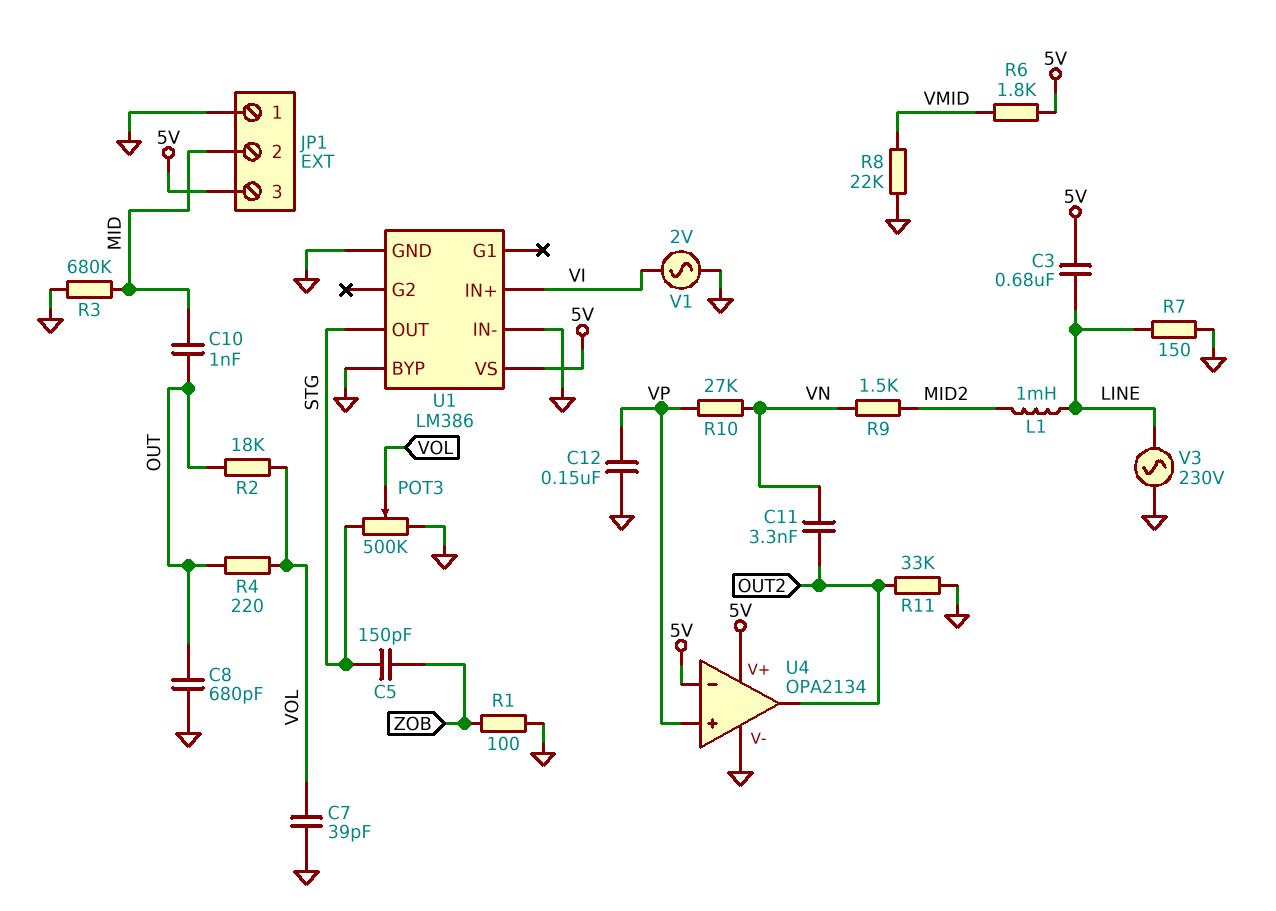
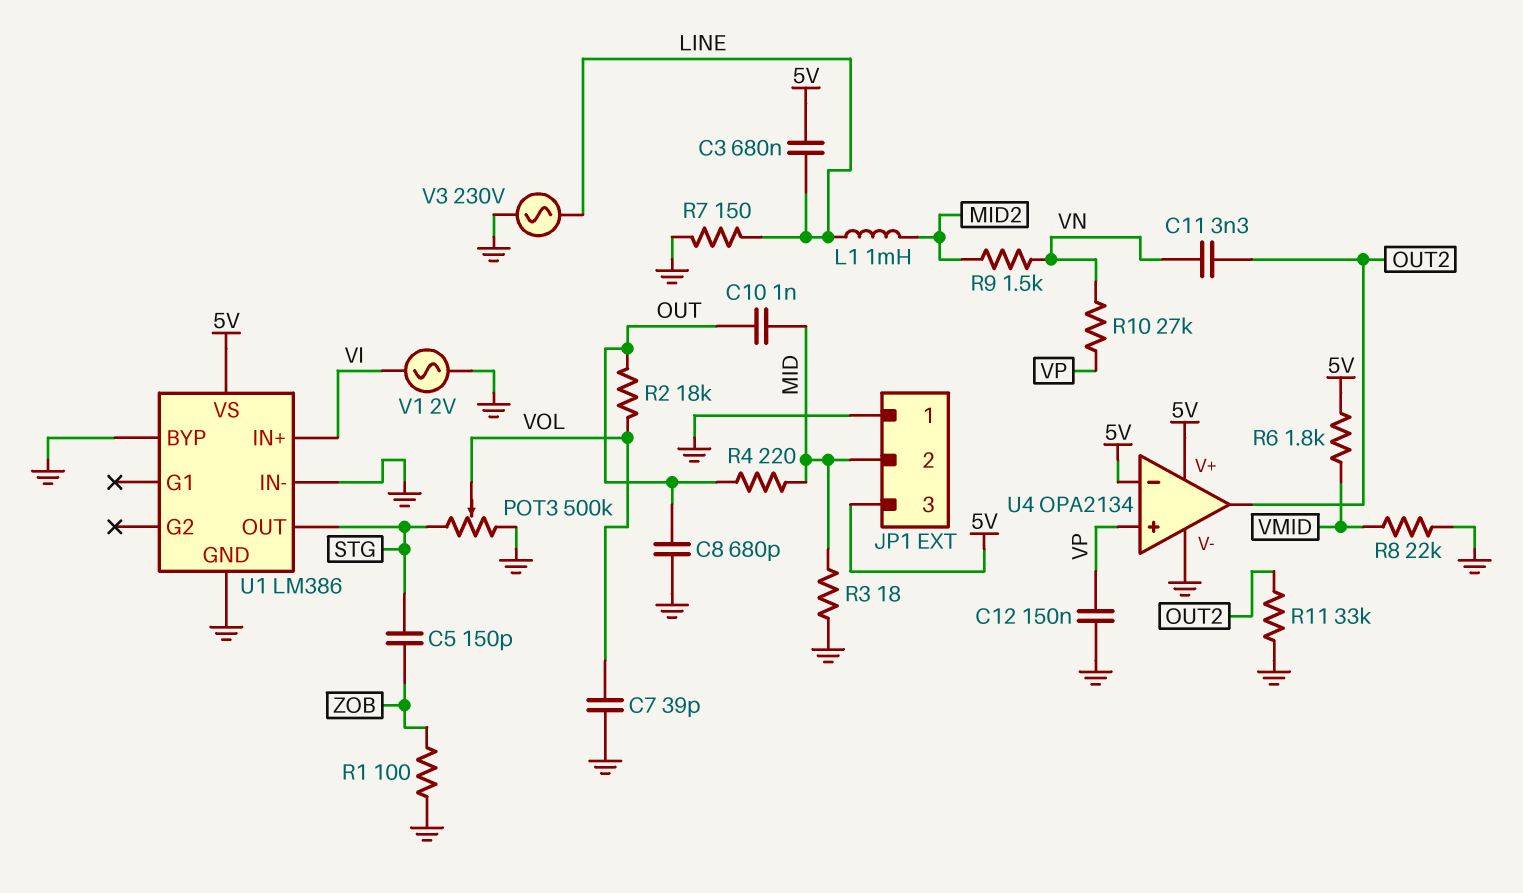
R3: 680k (GND, MID) -> 18 (GND, MID)
R4: 220 (OUT, VOL) -> 220 (MID, OUT)

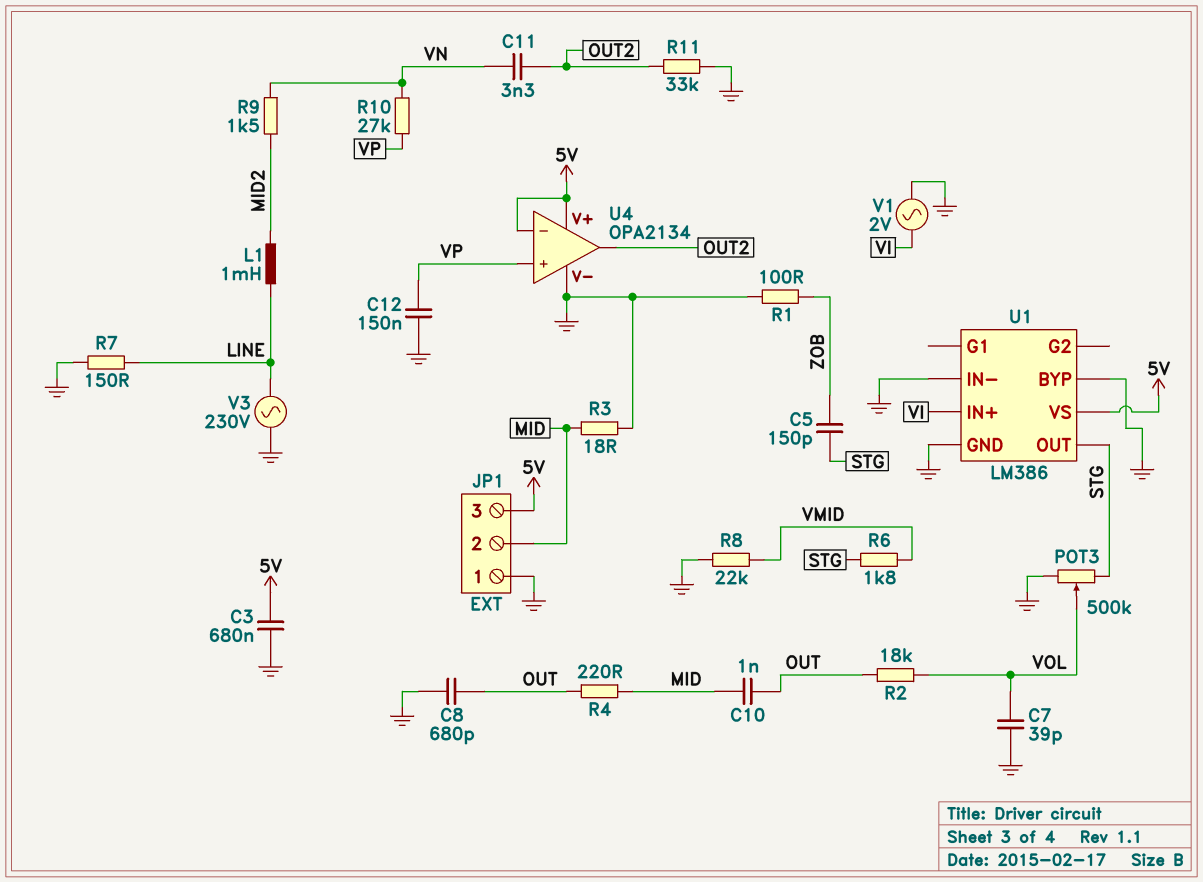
C3: 680nF (5V, LINE) -> 680nF (5V, GND)
R6: 1.8k (5V, VMID) -> 1.8k (STG, VMID)

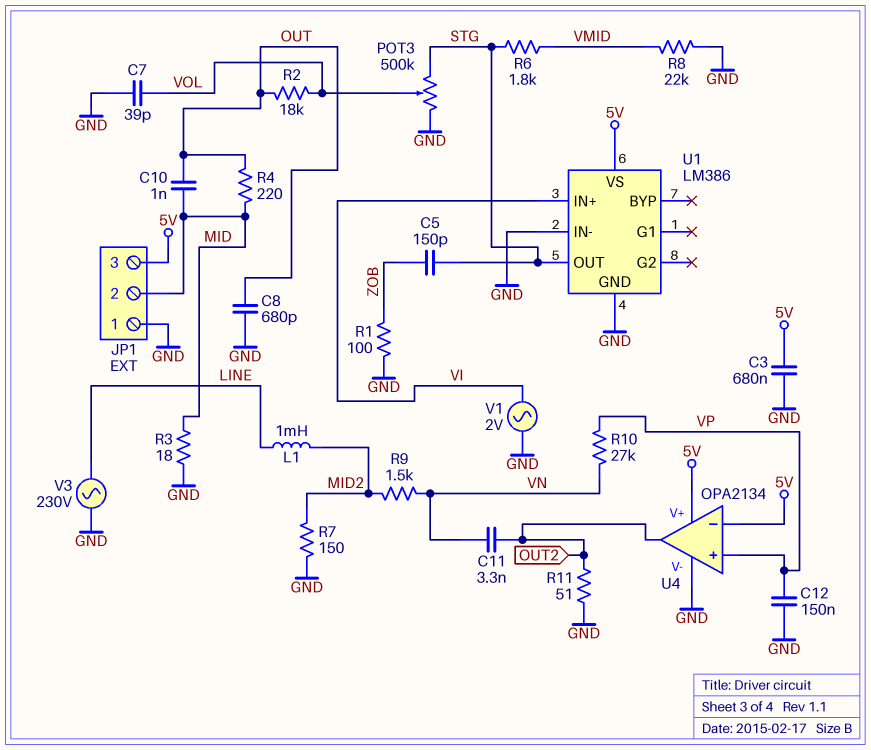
R7: 150 (GND, LINE) -> 150 (GND, MID2)
R11: 33k (GND, OUT2) -> 51 (GND, OUT2)
U1 pin BYP: GND -> none

